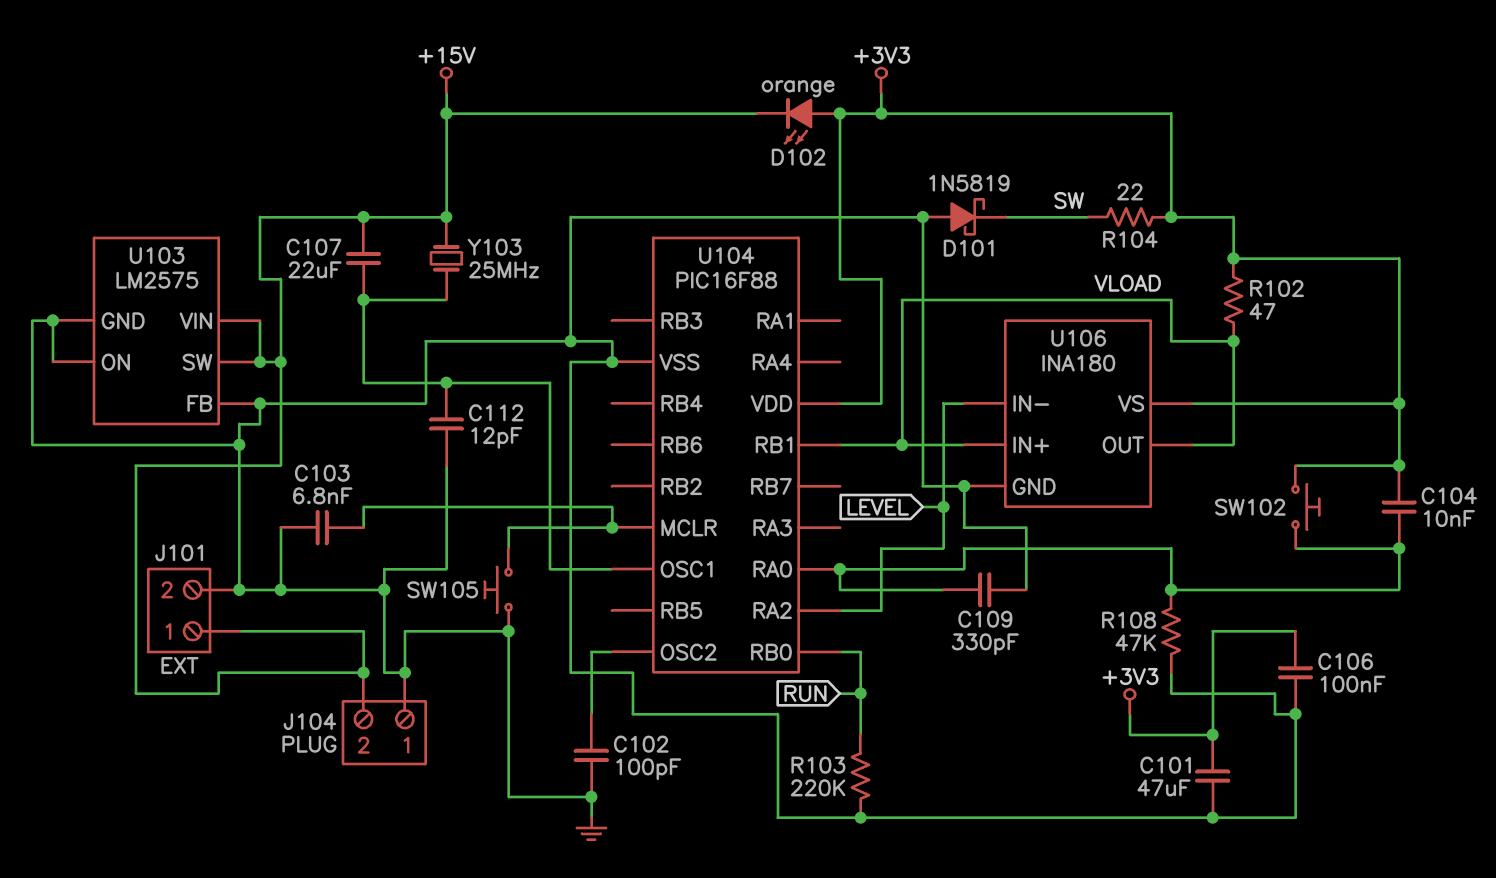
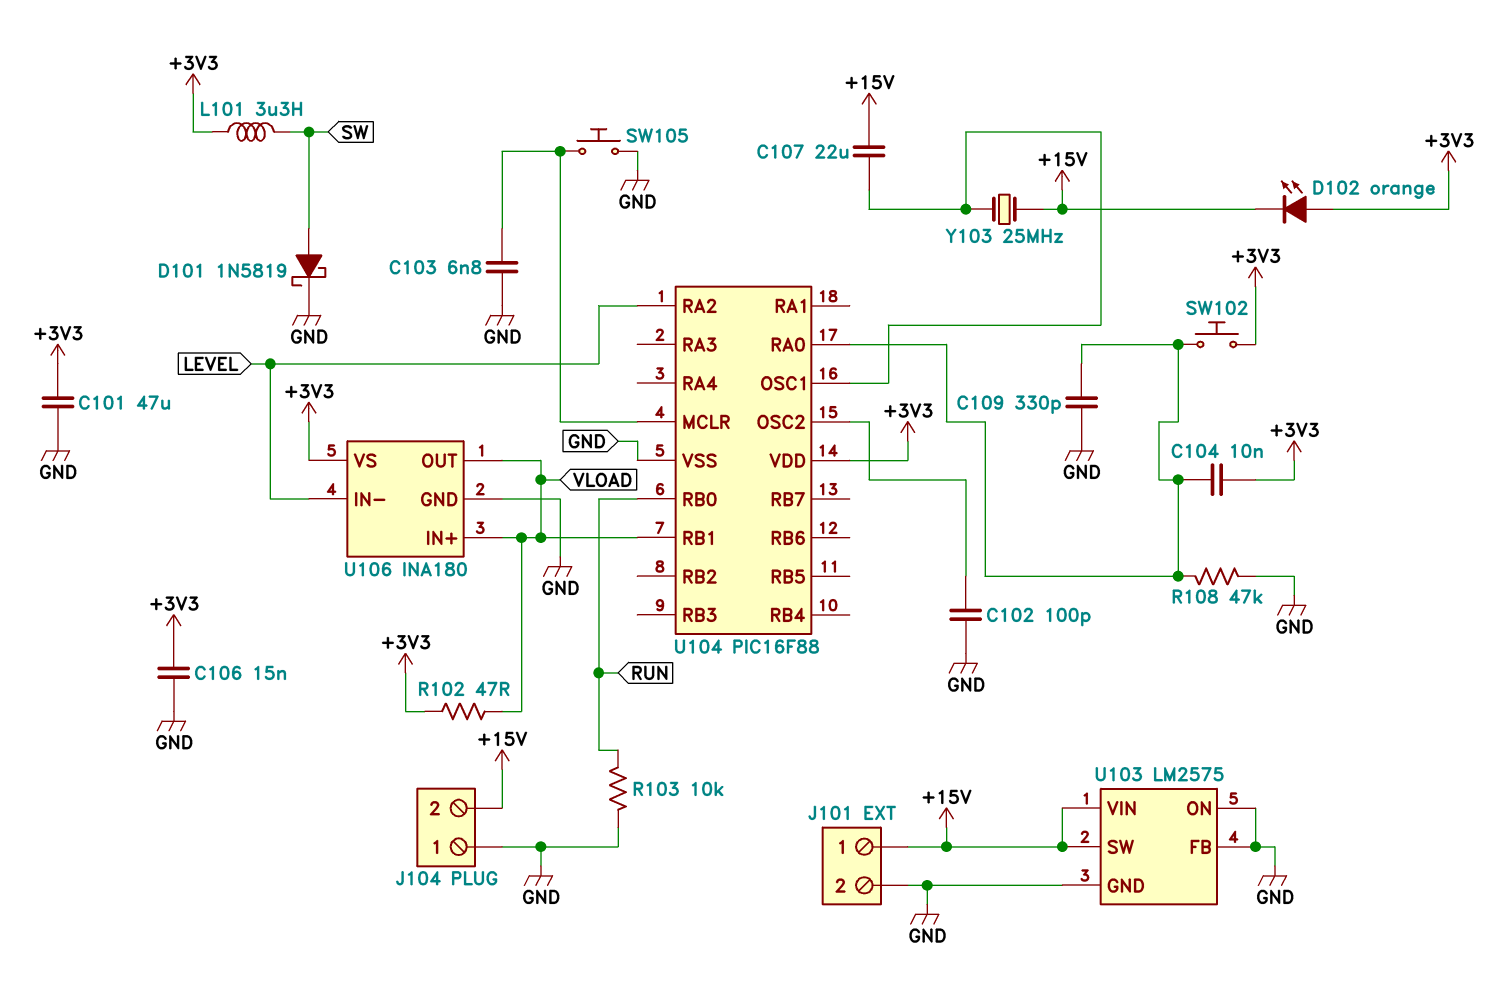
C106: 100nF (+3V3, GND) -> 15nF (+3V3, GND)
C112: 12pF (GND, U104/OSC1) -> none
D101: schottky 1N5819 (A GND, K SW) -> schottky 1N5819 (A SW, K GND)
L101: none -> 3.3uH (+3V3, SW)
R103: 220k (GND, RUN) -> 10k (GND, RUN)
R104: 22 (+3V3, SW) -> none

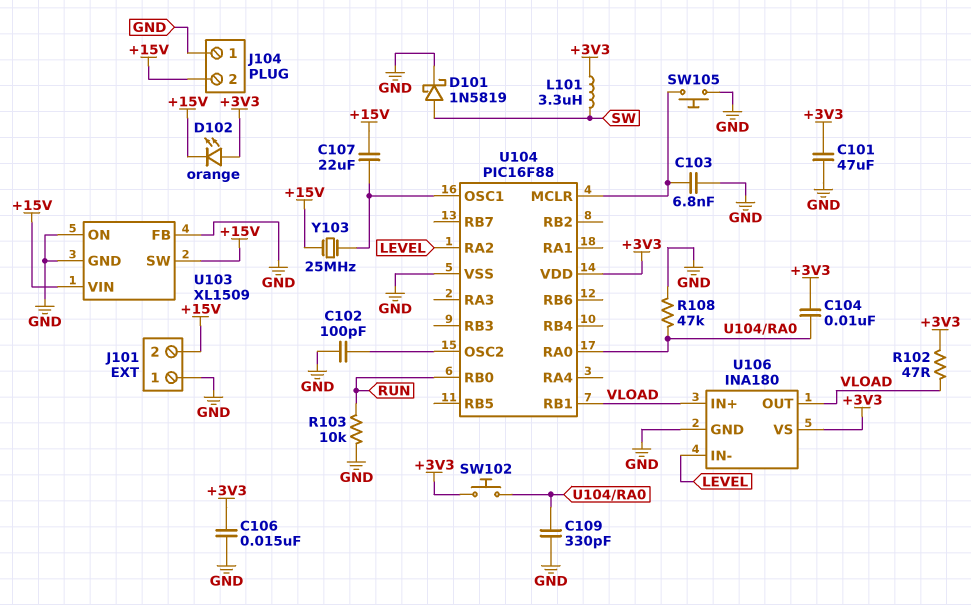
J101 pin 1: +15V -> GND
J101 pin 2: GND -> +15V
U103: LM2575 -> XL1509

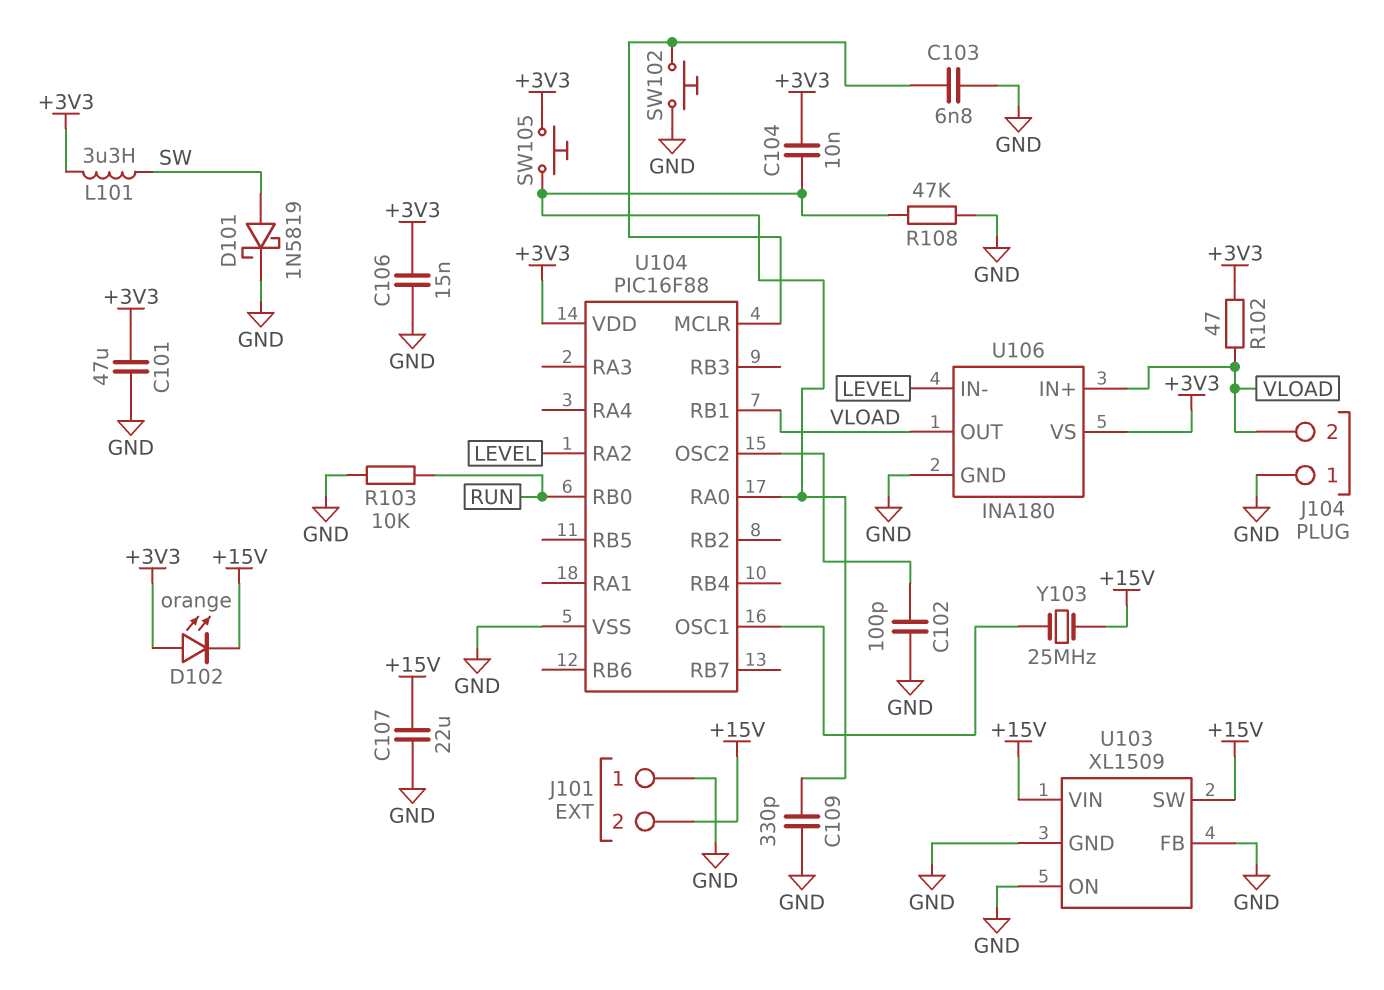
C107: 22uF (+15V, U104/OSC1) -> 22uF (+15V, GND)
J104 pin 2: +15V -> VLOAD
SW102: button (+3V3, U104/RA0) -> button (GND, U104/MCLR)
SW105: button (GND, U104/MCLR) -> button (+3V3, U104/RA0)

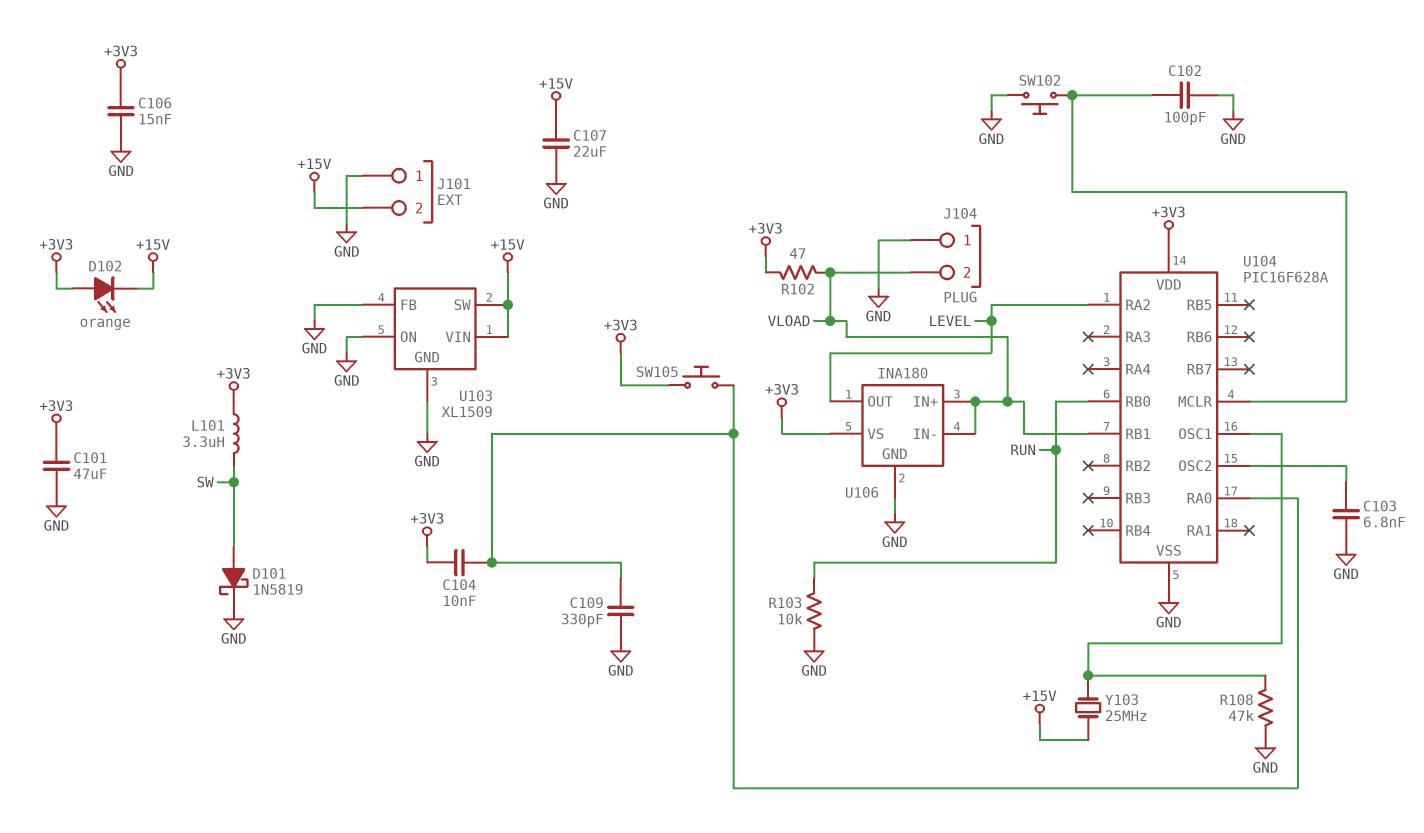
C102: 100pF (GND, U104/OSC2) -> 100pF (GND, U104/MCLR)
C103: 6.8nF (GND, U104/MCLR) -> 6.8nF (GND, U104/OSC2)
R108: 47k (GND, U104/RA0) -> 47k (GND, U104/OSC1)
U104: PIC16F88 -> PIC16F628A
U106 pin IN-: LEVEL -> VLOAD
U106 pin OUT: VLOAD -> LEVEL

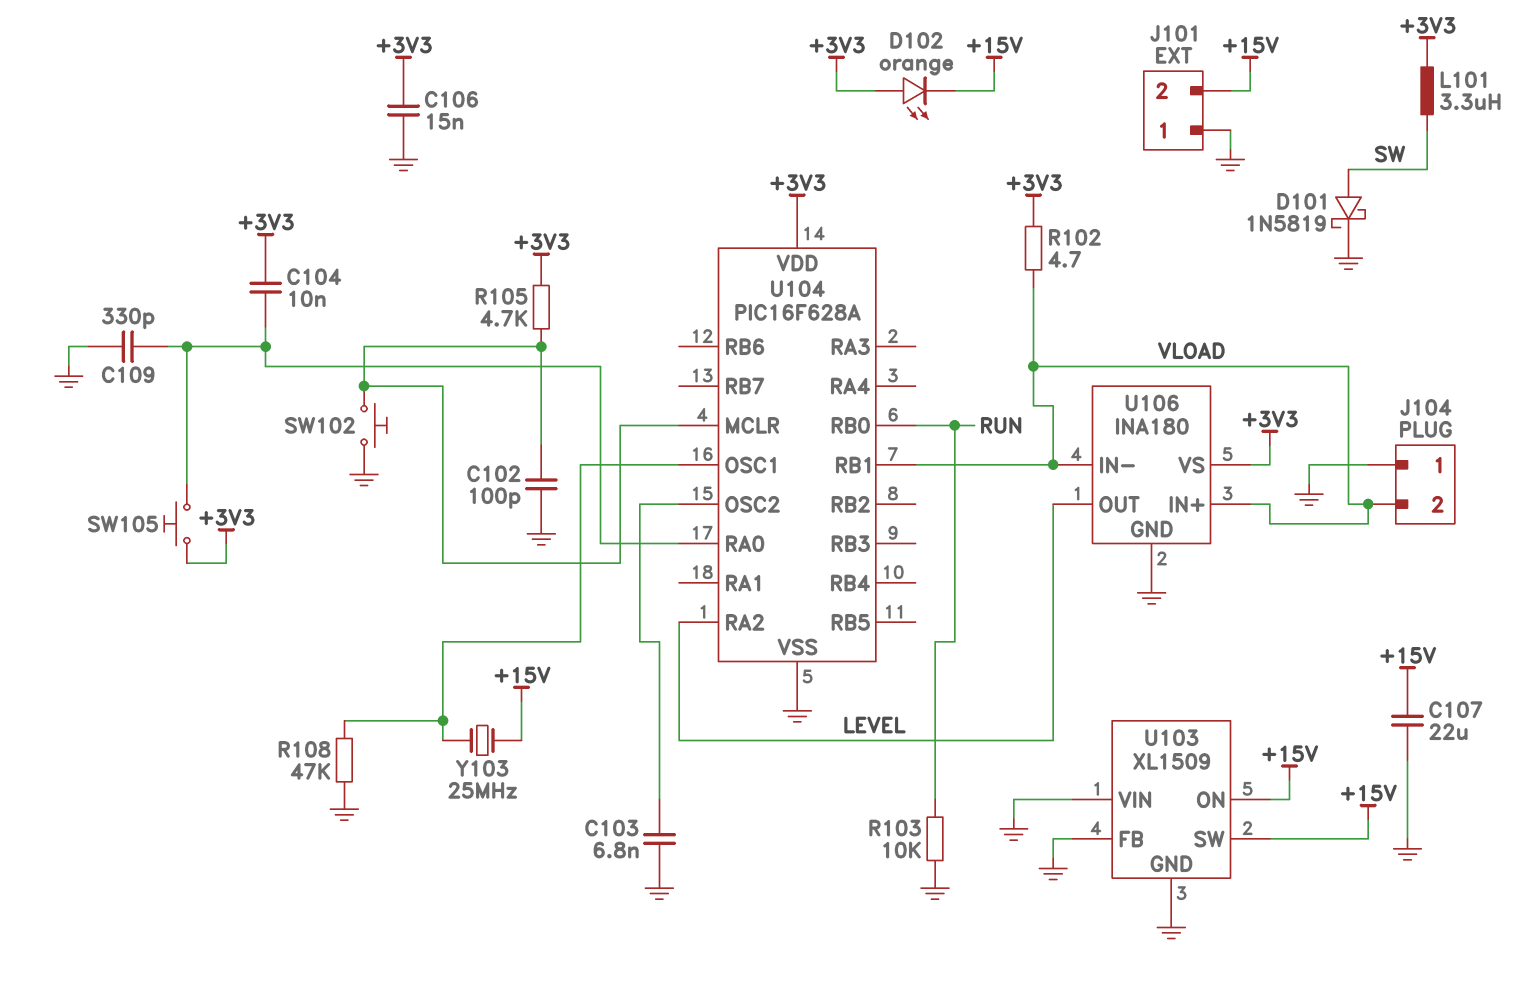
C101: 47uF (+3V3, GND) -> none
R102: 47 (+3V3, VLOAD) -> 4.7 (+3V3, VLOAD)
R105: none -> 4.7k (+3V3, U104/MCLR)
U103 pin ON: GND -> +15V
U103 pin VIN: +15V -> GND

